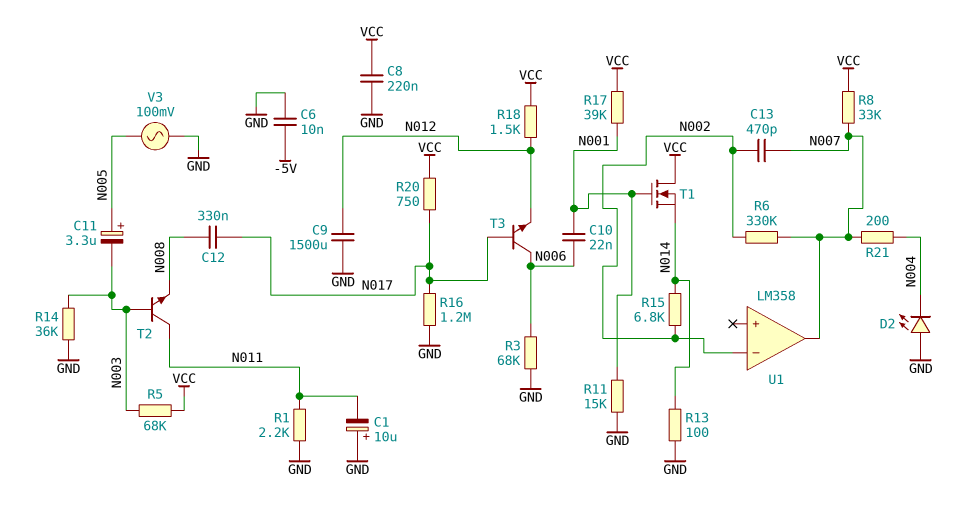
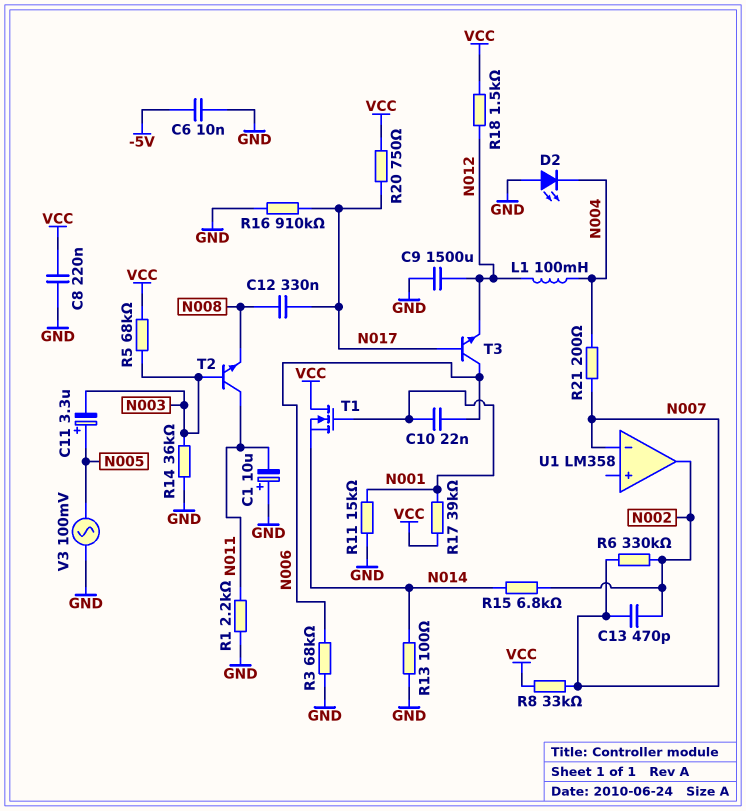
L1: none -> 100mH (N004, N012)
R16: 1.2M (GND, N017) -> 910k (GND, N017)
U1 pin in-: N002 -> N007
U1 pin out: N007 -> N002

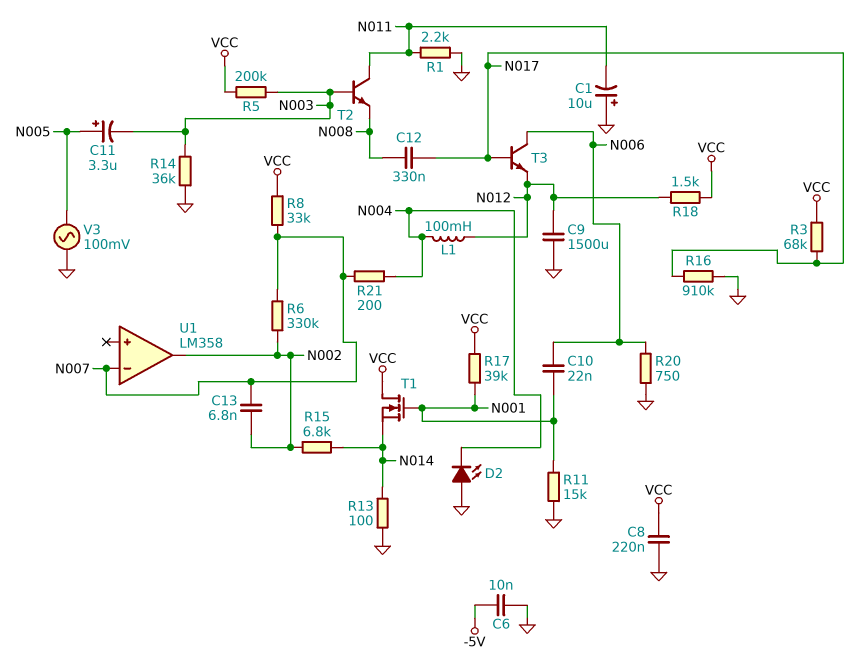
C13: 470pF (N002, N007) -> 6.8nF (N002, N007)
R3: 68k (GND, N006) -> 68k (N017, VCC)
R5: 68k (N003, VCC) -> 200k (N003, VCC)
R20: 750 (N017, VCC) -> 750 (GND, N006)

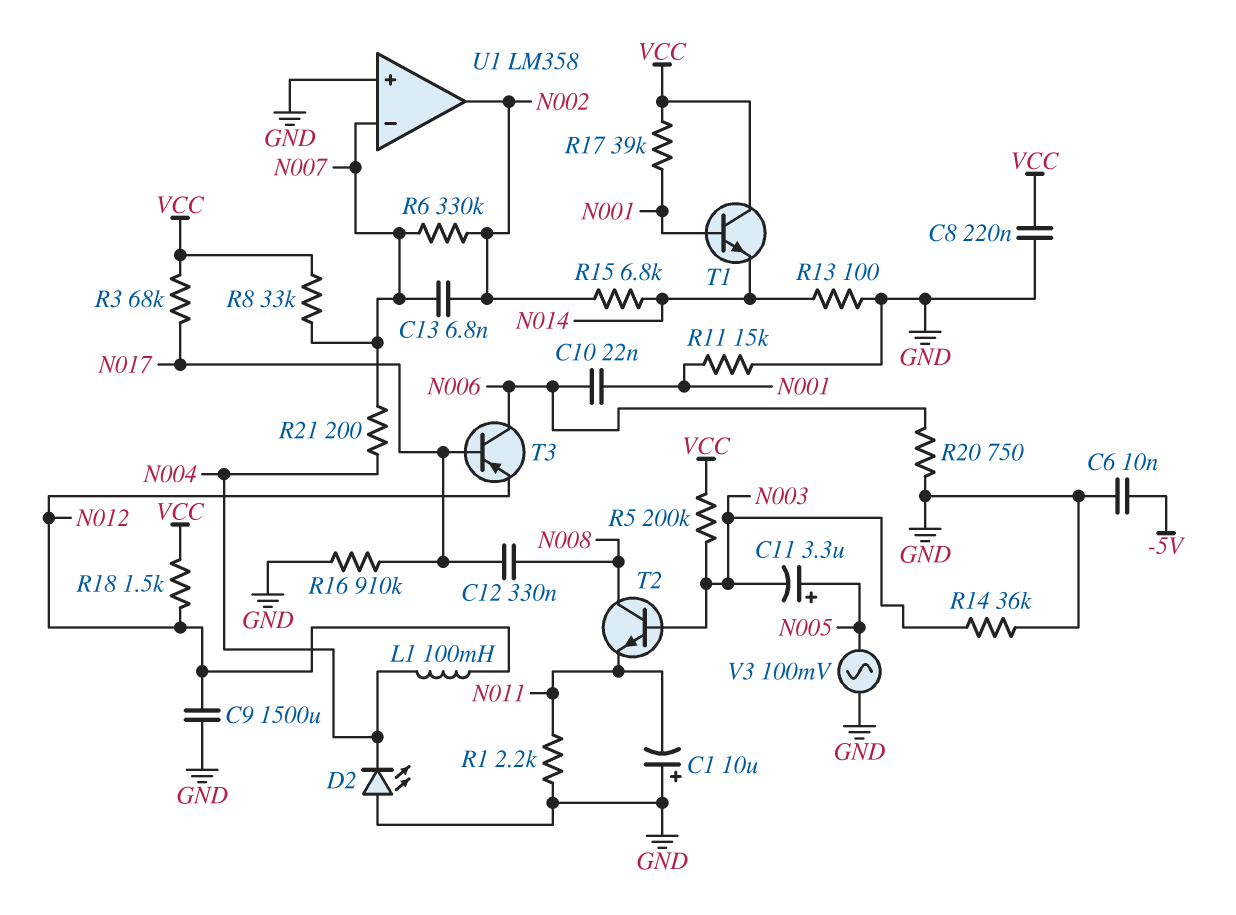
T1: NMOS (G N001, D VCC, S N014) -> NPN (B N001, C VCC, E N014)
T2: NPN (B N003, C N011, E N008) -> NPN (B N003, C N008, E N011)
T3: NPN (B N017, C N006, E N012) -> PNP (B N017, C N006, E N012)
U1 pin in+: none -> GND

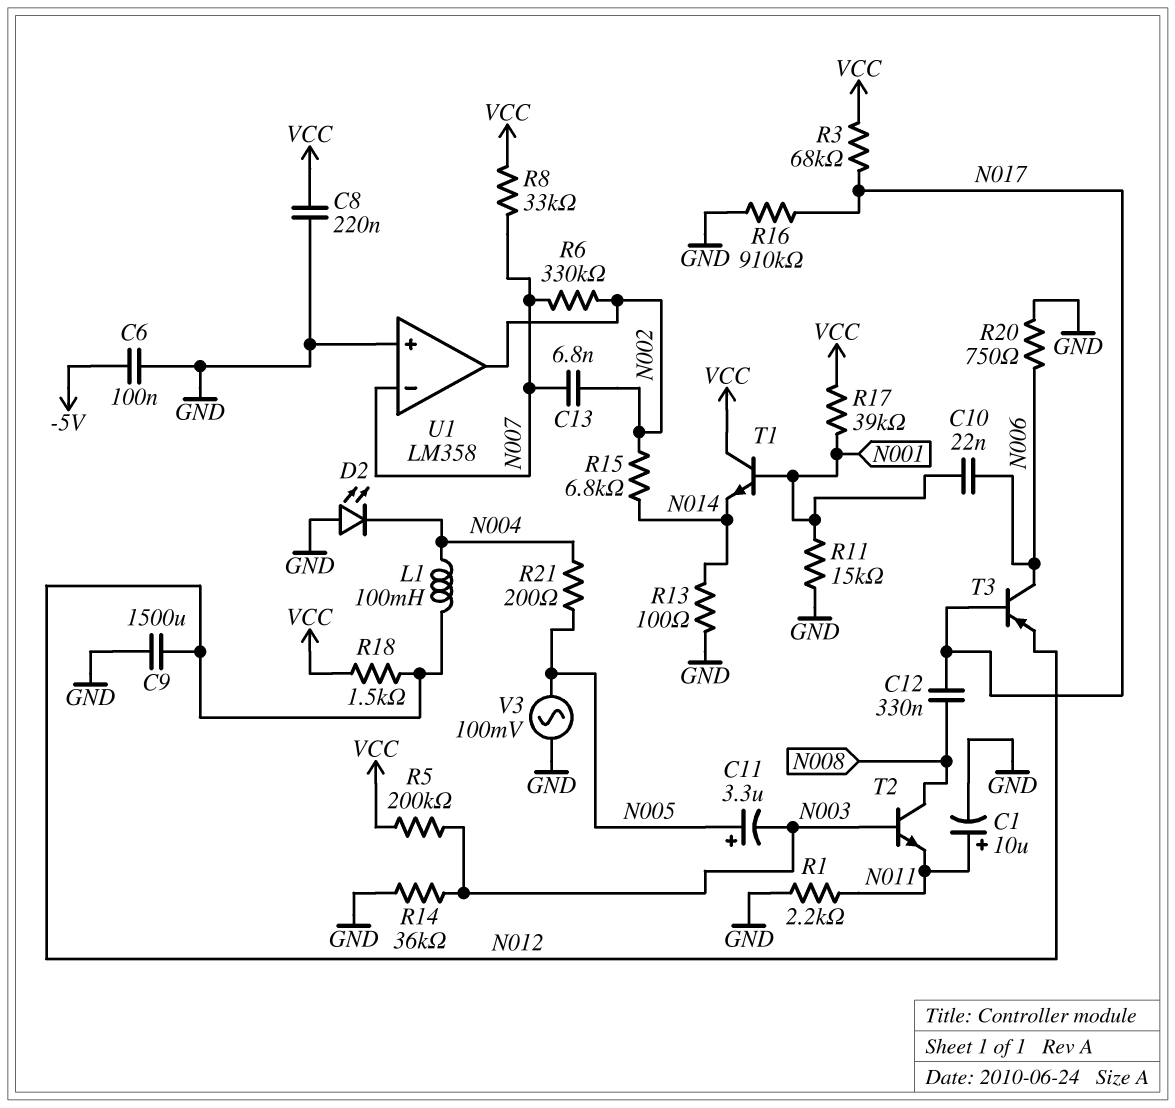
C1: 10uF (plus GND, minus N011) -> 10uF (plus N011, minus GND)
C6: 10nF (-5V, GND) -> 100nF (-5V, GND)
R21: 200 (N004, N007) -> 200 (N004, N005)

